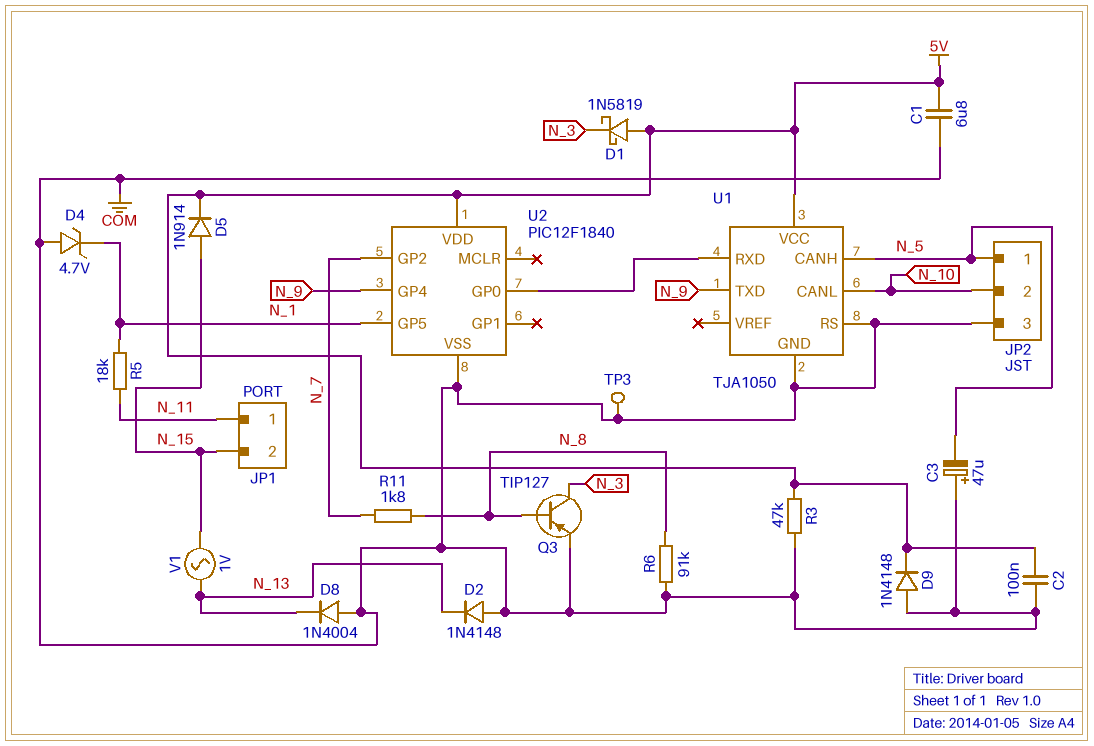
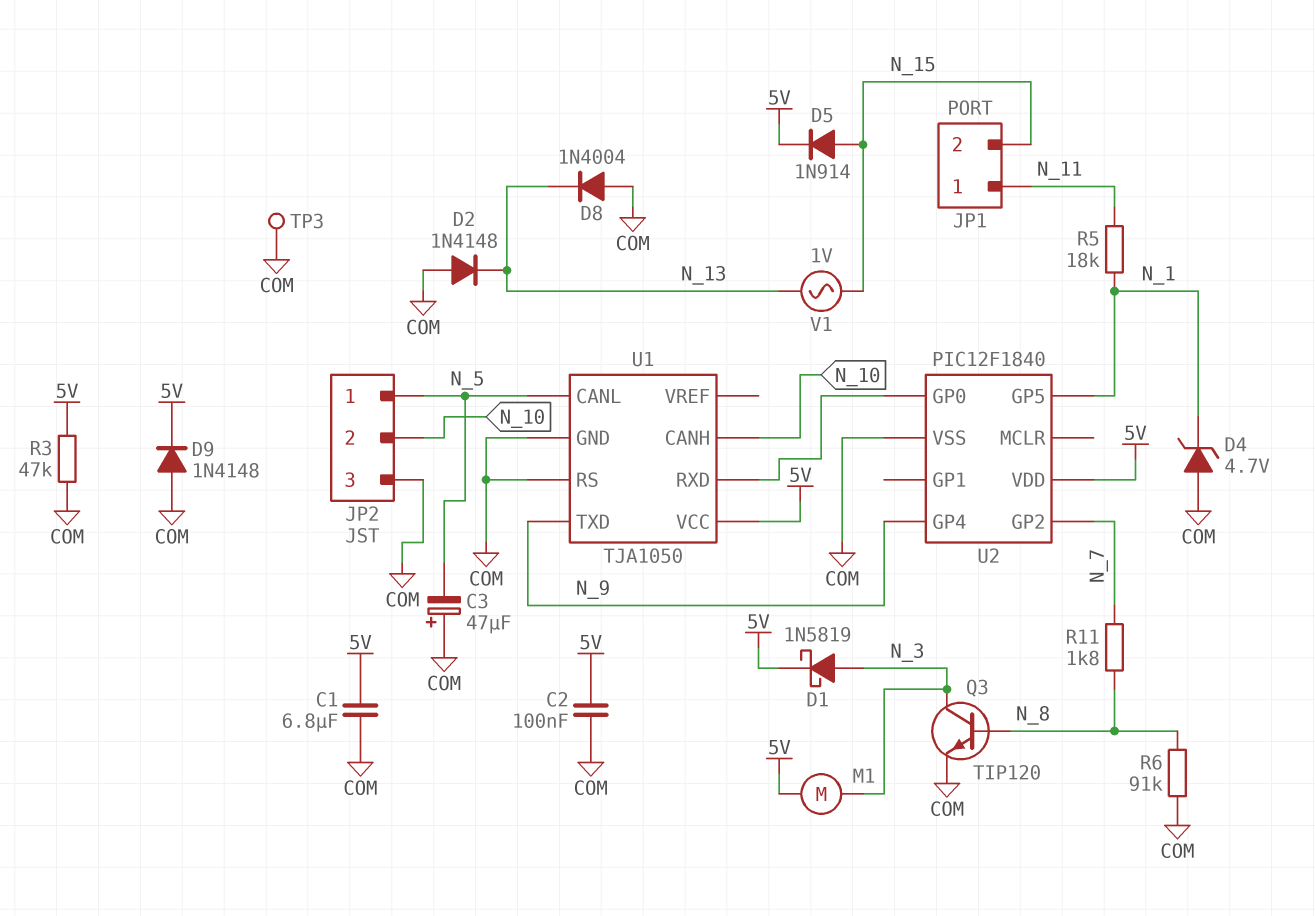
D1: schottky 1N5819 (A 5V, K N_3) -> schottky 1N5819 (A N_3, K 5V)
M1: none -> motor (5V, N_3)
Q3: PNP TIP127 (B N_8, C N_3, E COM) -> NPN TIP120 (B N_8, C N_3, E COM)
U1 pin CANH: N_5 -> N_10
U1 pin CANL: N_10 -> N_5

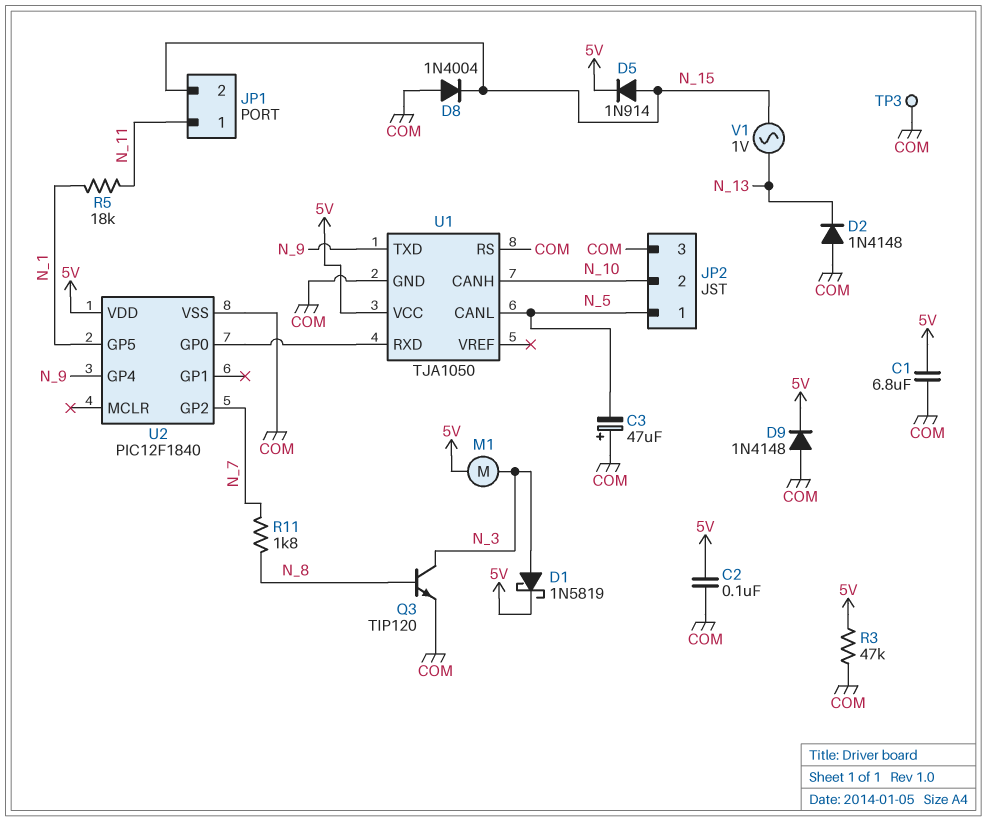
D4: zener 4.7V (A COM, K N_1) -> none
D8: diode 1N4004 (A COM, K N_13) -> diode 1N4004 (A COM, K N_15)
R6: 91k (COM, N_8) -> none

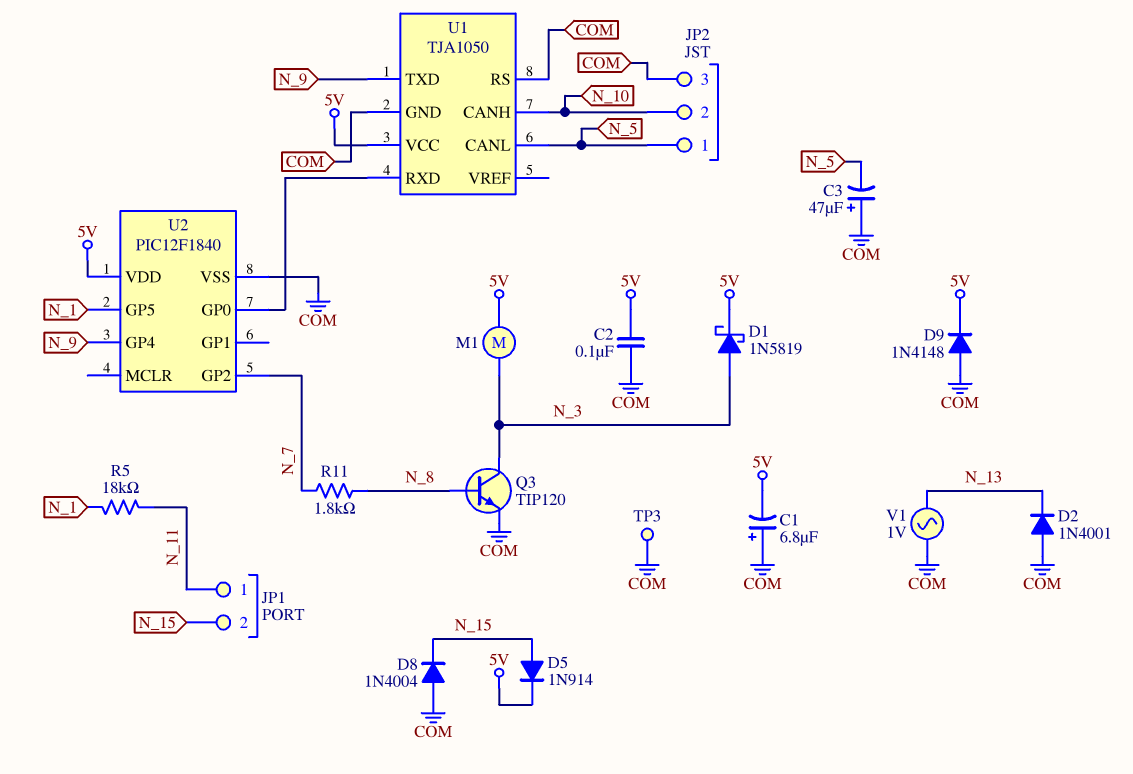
C1: 6.8uF (5V, COM) -> 6.8uF (plus COM, minus 5V)
D2: diode 1N4148 (A COM, K N_13) -> diode 1N4001 (A COM, K N_13)
R3: 47k (5V, COM) -> none
V1: AC 1V (N_13, N_15) -> AC 1V (COM, N_13)

